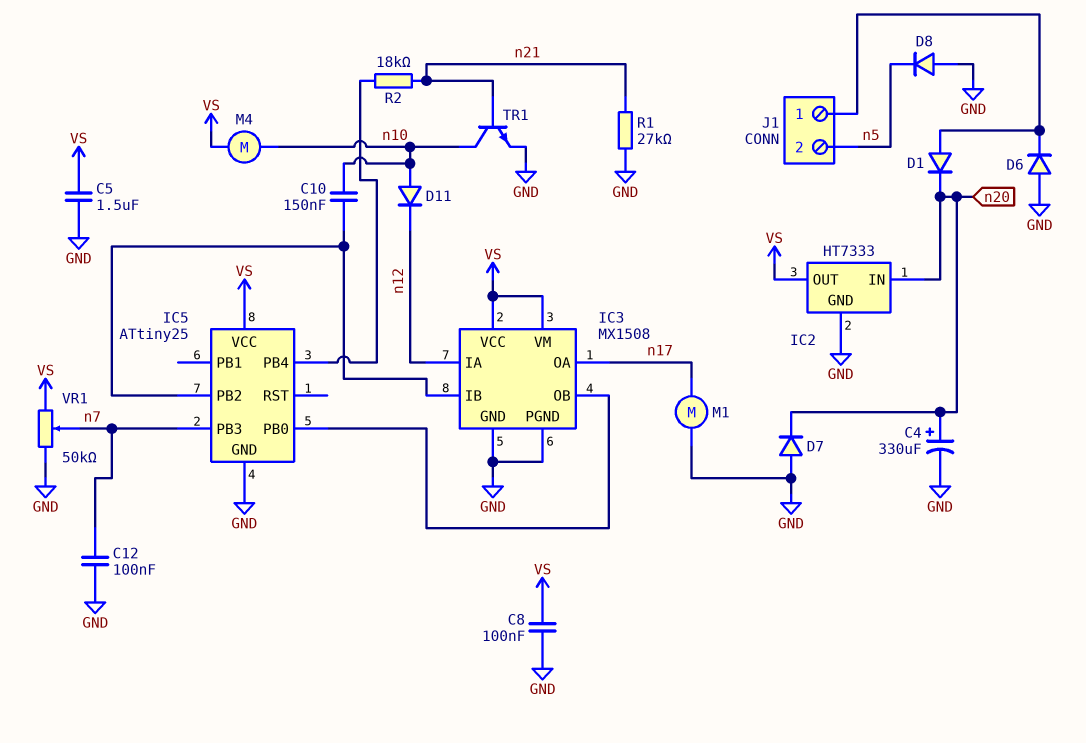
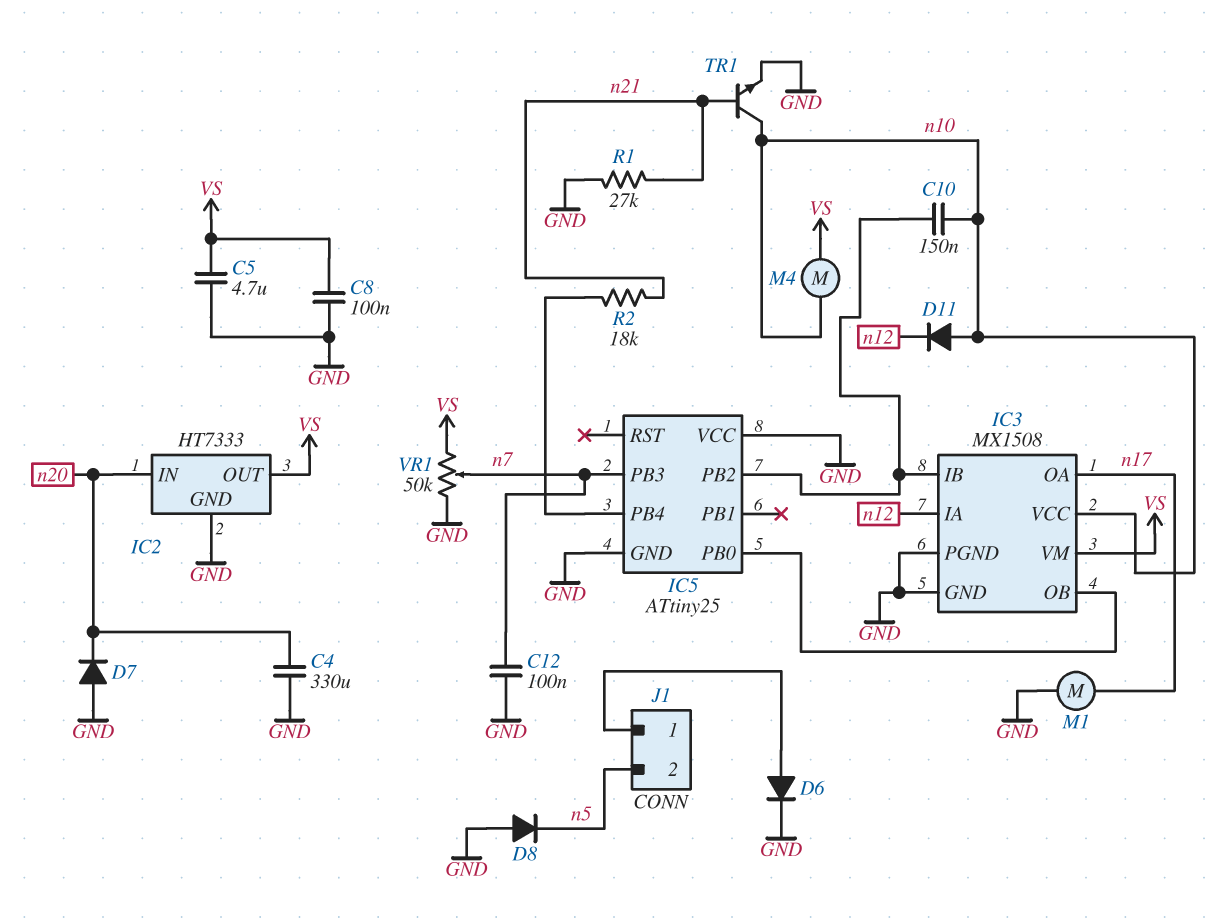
C4: 330uF (plus n20, minus GND) -> 330uF (GND, n20)
C5: 1.5uF (GND, VS) -> 4.7uF (GND, VS)
D1: diode (A J1/1, K n20) -> none
D6: diode (A GND, K J1/1) -> diode (A J1/1, K GND)
IC3 pin VCC: VS -> n10
IC5 pin VCC: VS -> GND

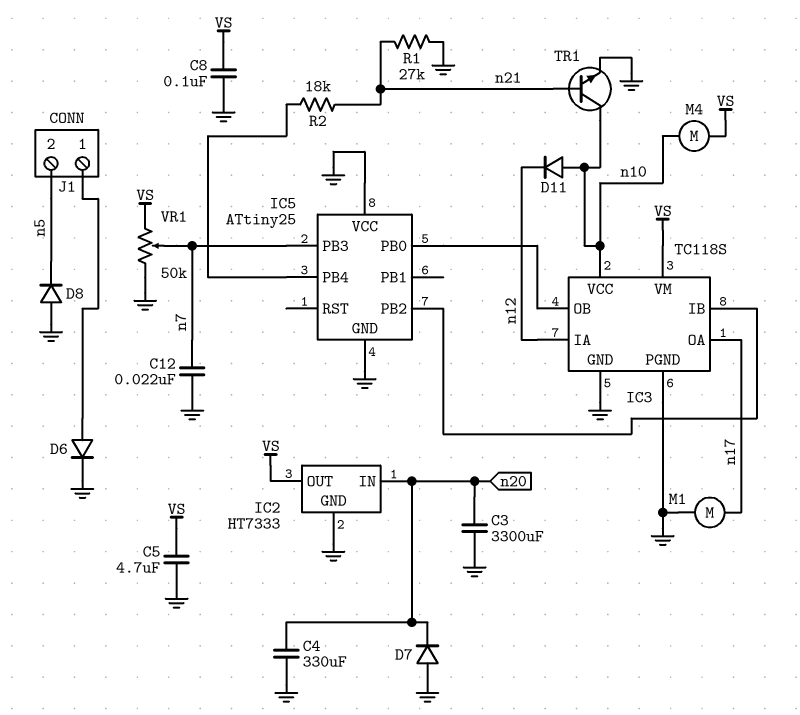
C3: none -> 3300uF (GND, n20)
C10: 150nF (IC3/IB, n10) -> none
C12: 100nF (GND, n7) -> 22nF (GND, n7)
IC3: MX1508 -> TC118S

